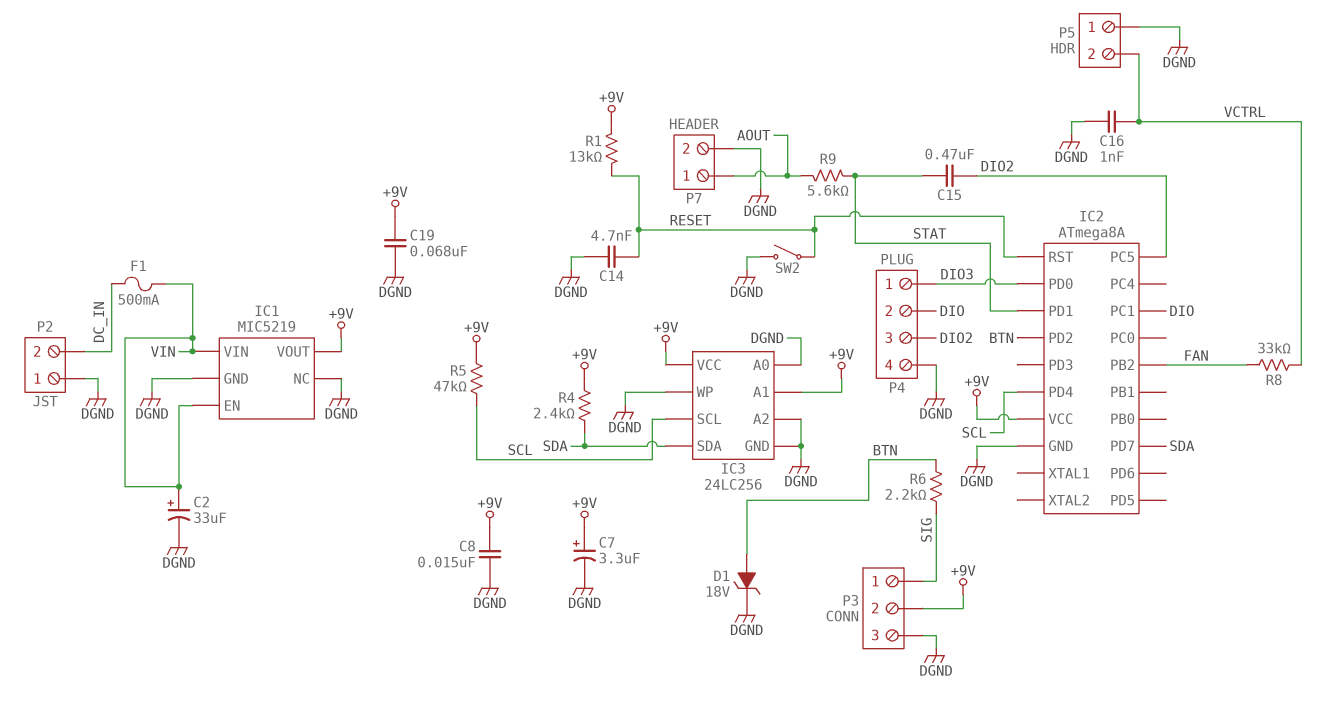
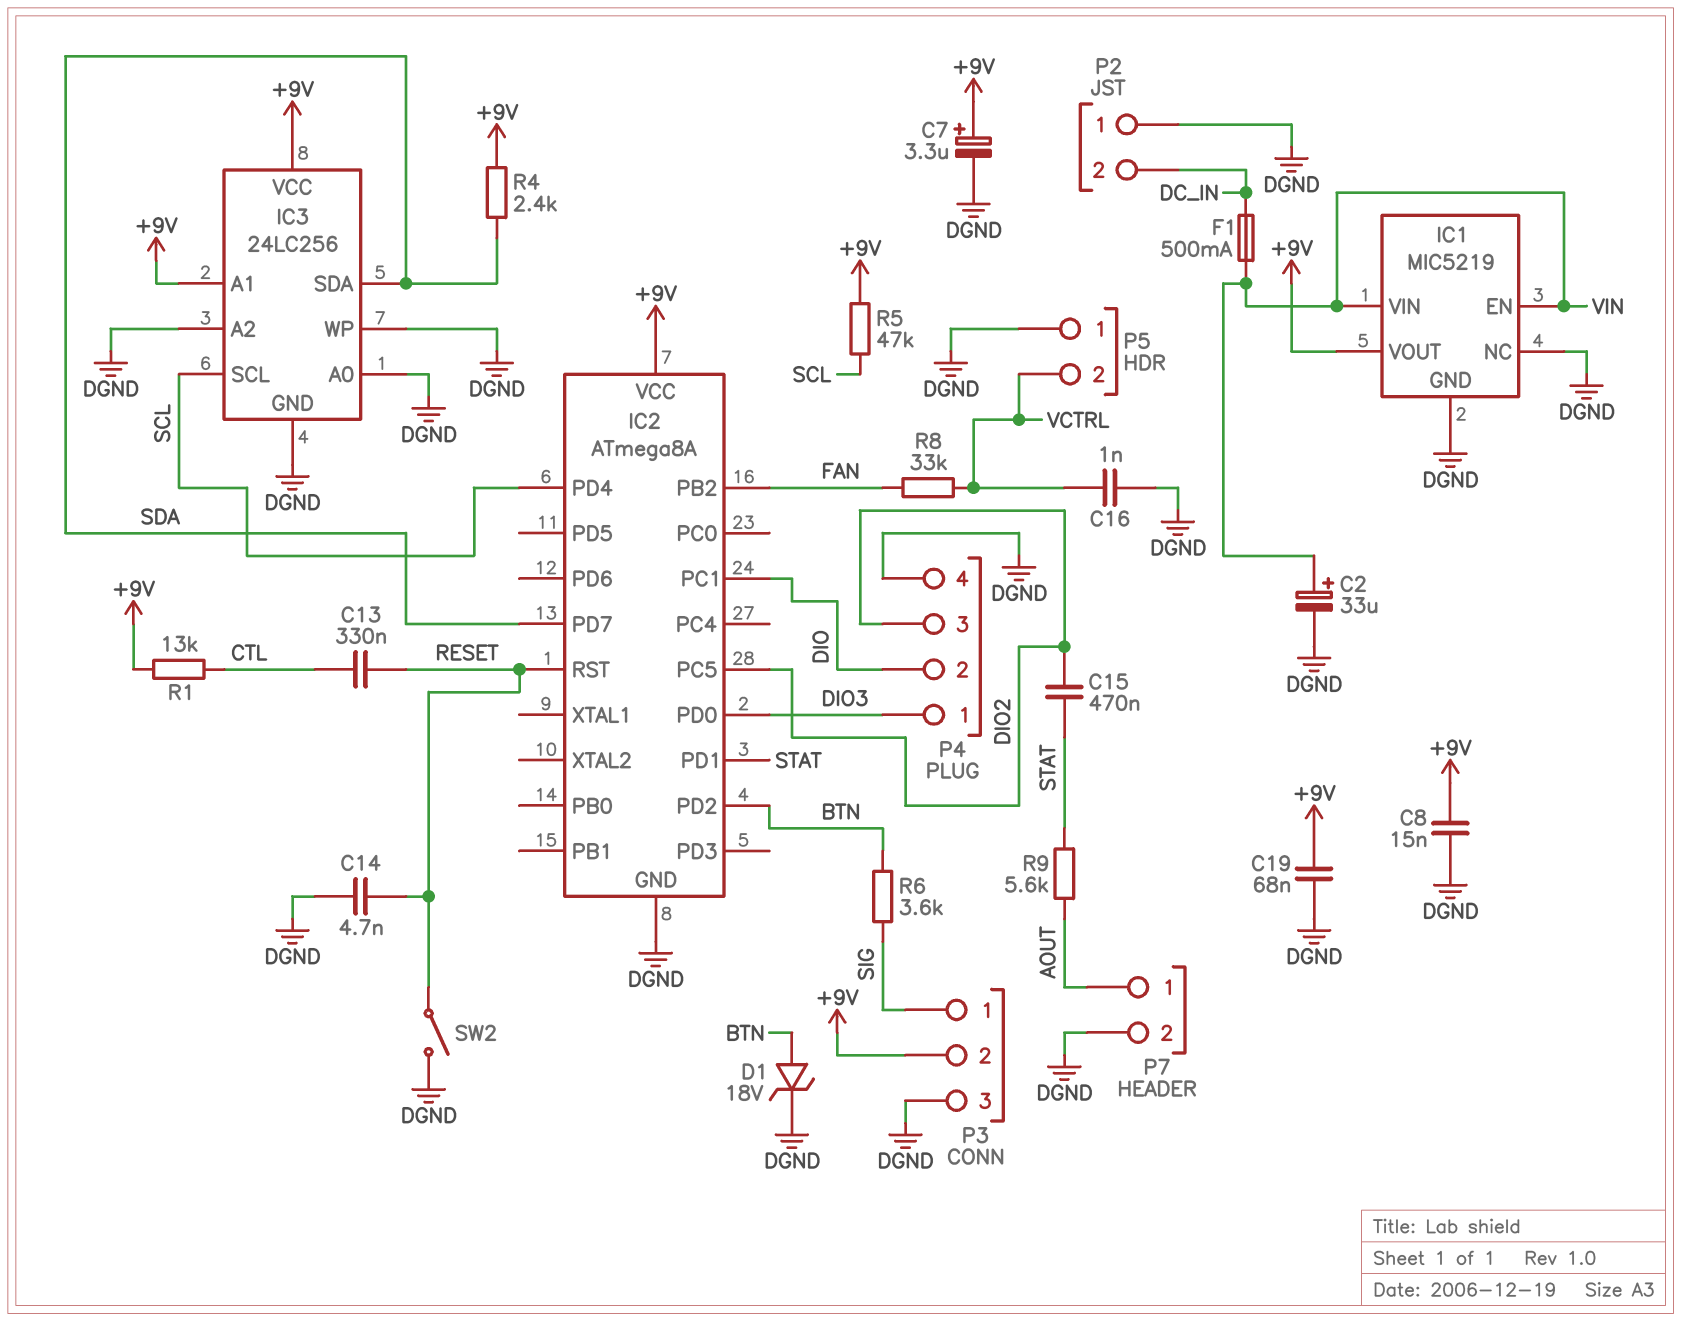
C13: none -> 330nF (CTL, RESET)
R1: 13k (+9V, RESET) -> 13k (+9V, CTL)
R6: 2.2k (BTN, SIG) -> 3.6k (BTN, SIG)

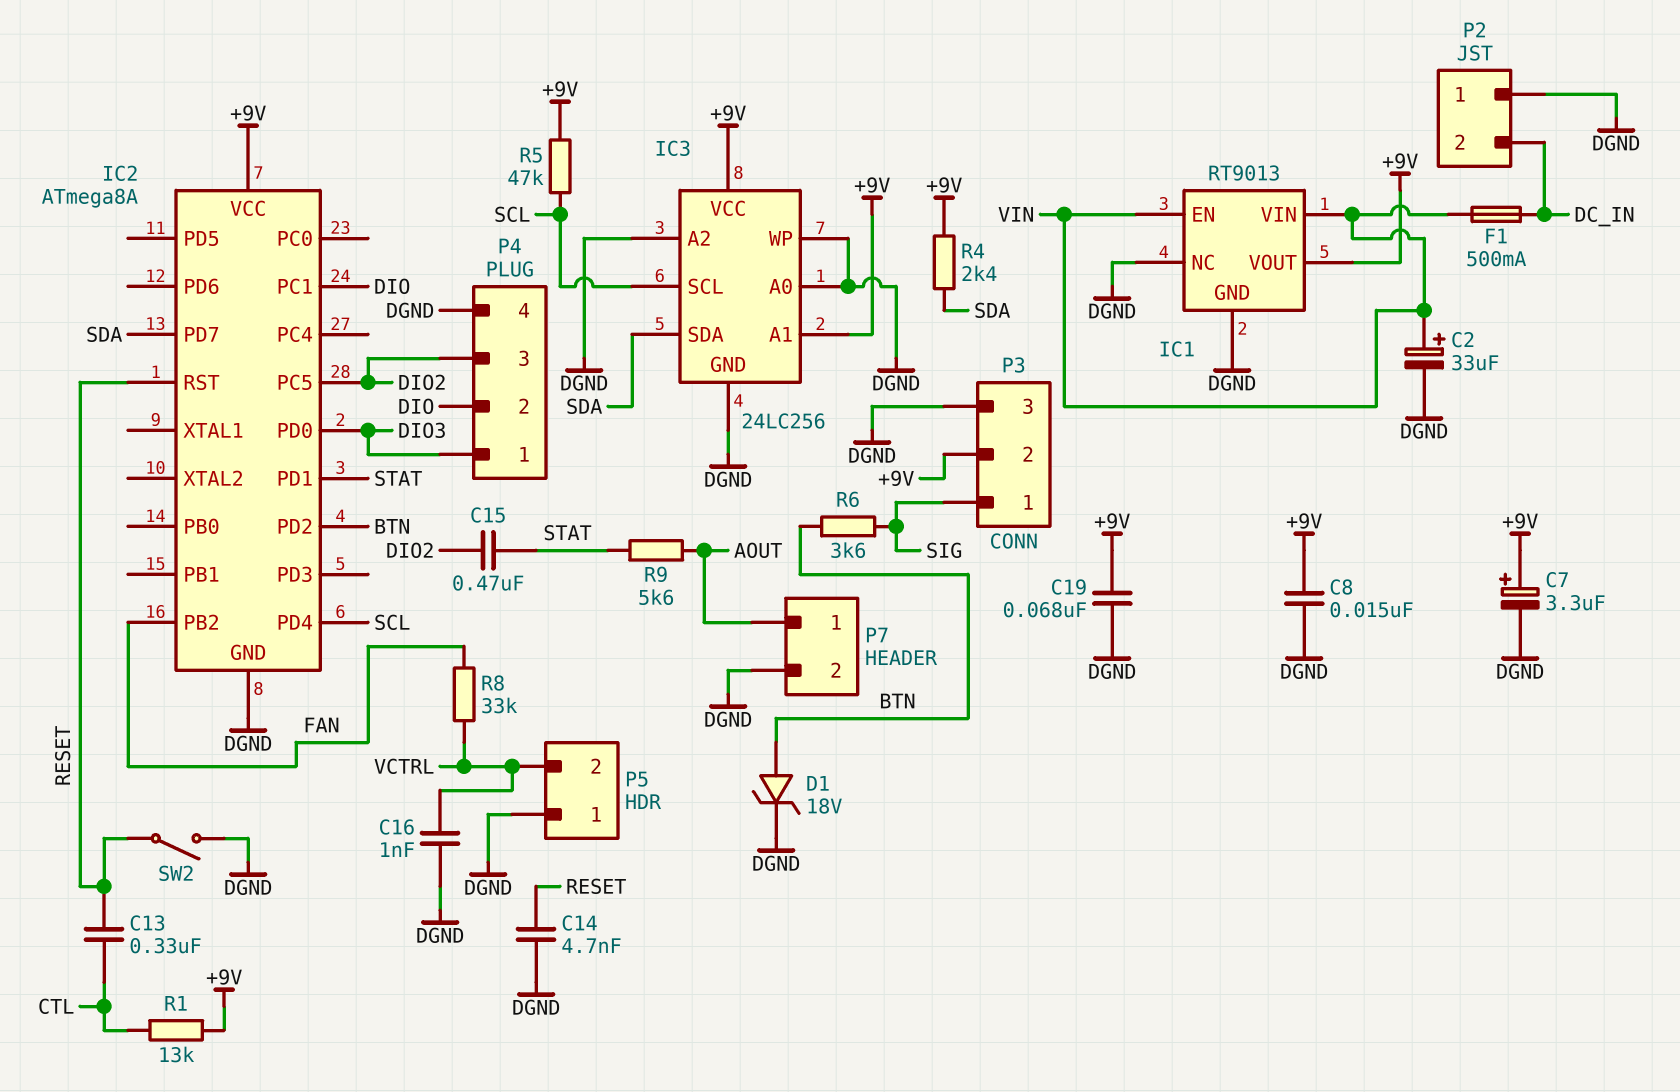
IC1: MIC5219 -> RT9013

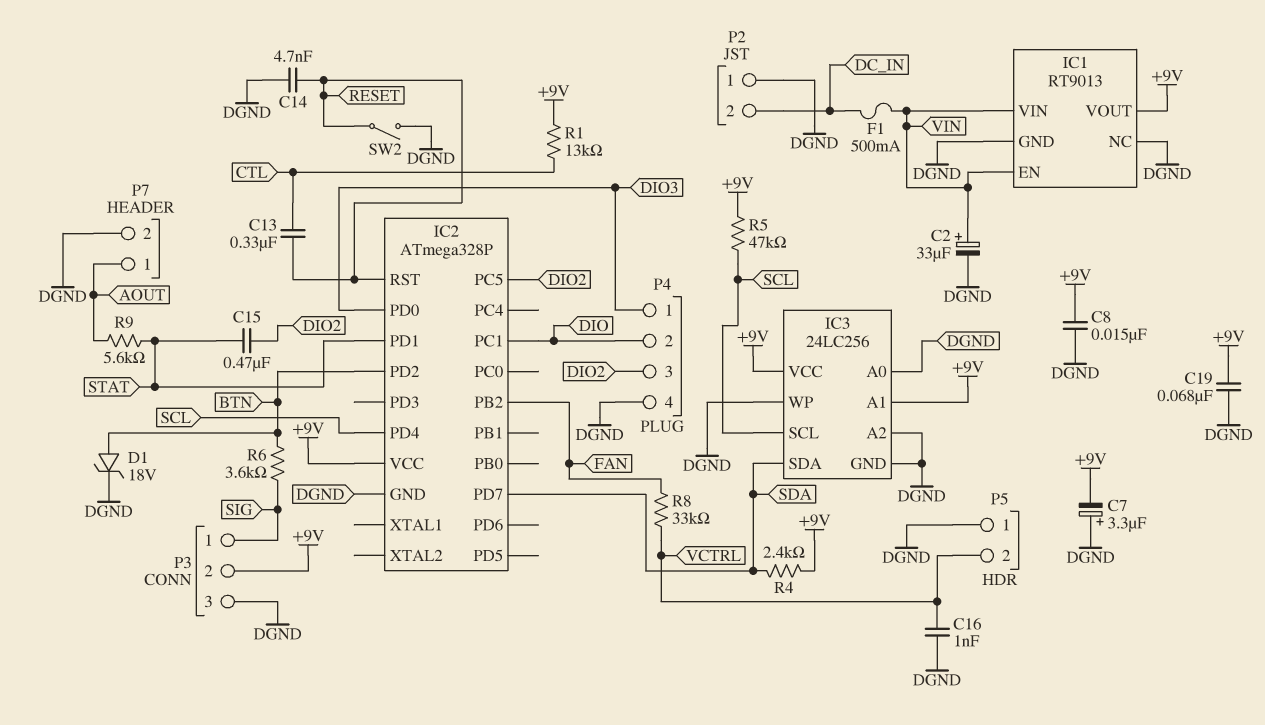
C7: 3.3uF (plus +9V, minus DGND) -> 3.3uF (plus DGND, minus +9V)
IC2: ATmega8A -> ATmega328P

